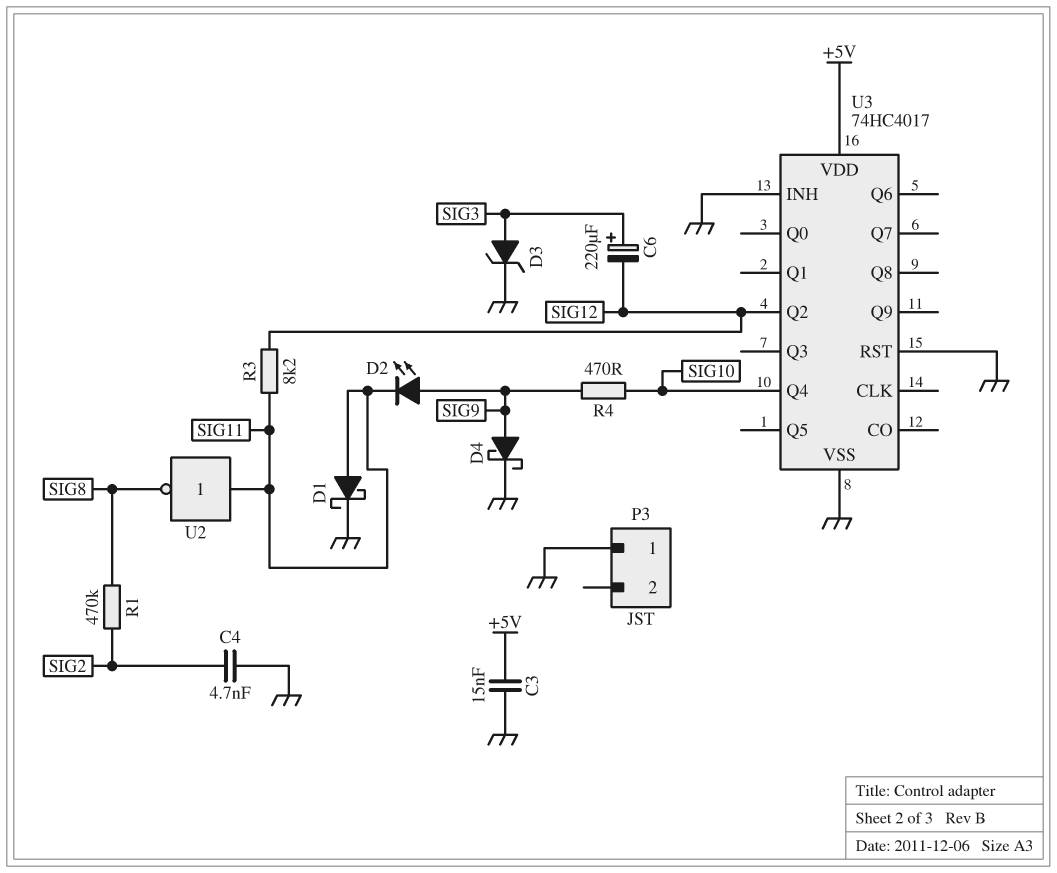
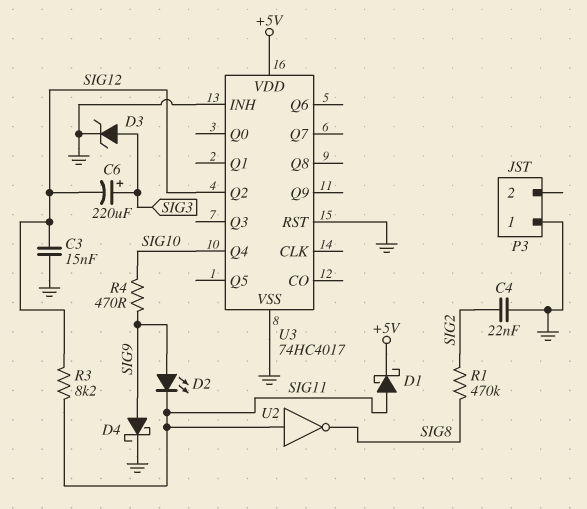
C3: 15nF (+5V, GND) -> 15nF (GND, SIG12)
C4: 4.7nF (GND, SIG2) -> 22nF (GND, SIG2)
D1: schottky (A SIG11, K GND) -> schottky (A SIG11, K +5V)

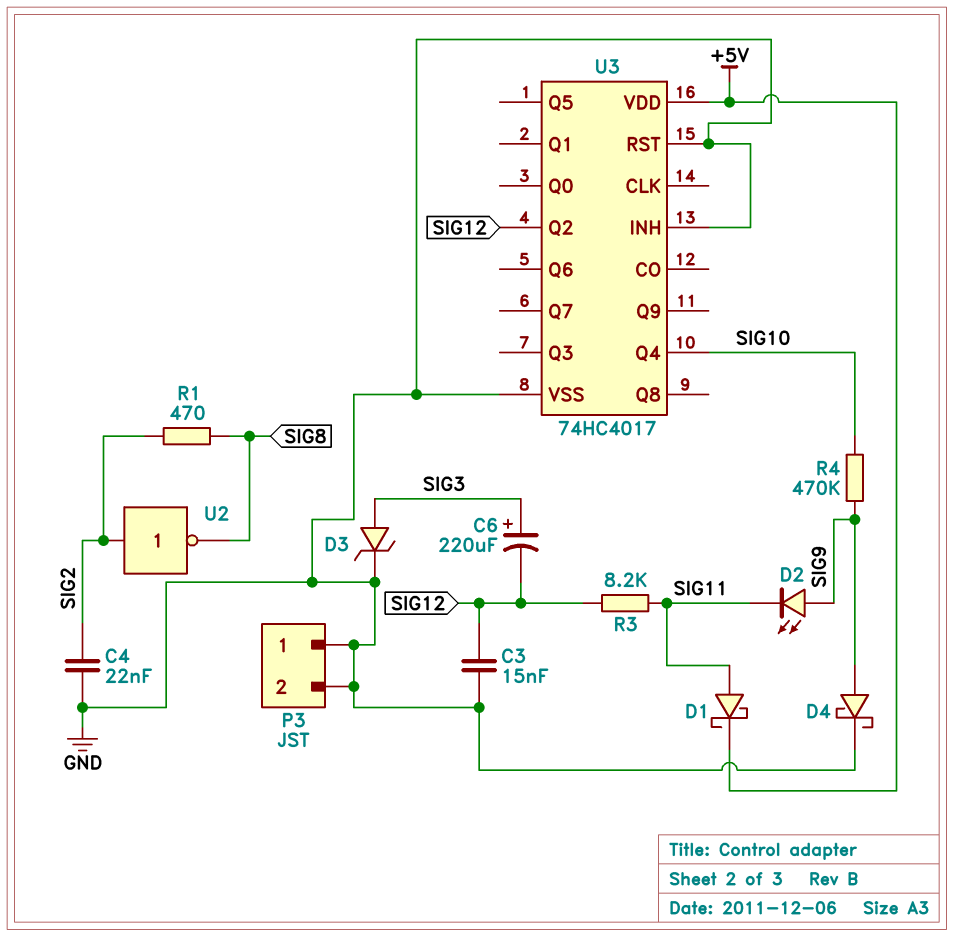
P3 pin 2: none -> GND
R1: 470k (SIG2, SIG8) -> 470 (SIG2, SIG8)
R4: 470 (SIG9, SIG10) -> 470k (SIG9, SIG10)
U2: NOT (in SIG11, out SIG8) -> NOT (in SIG2, out SIG8)

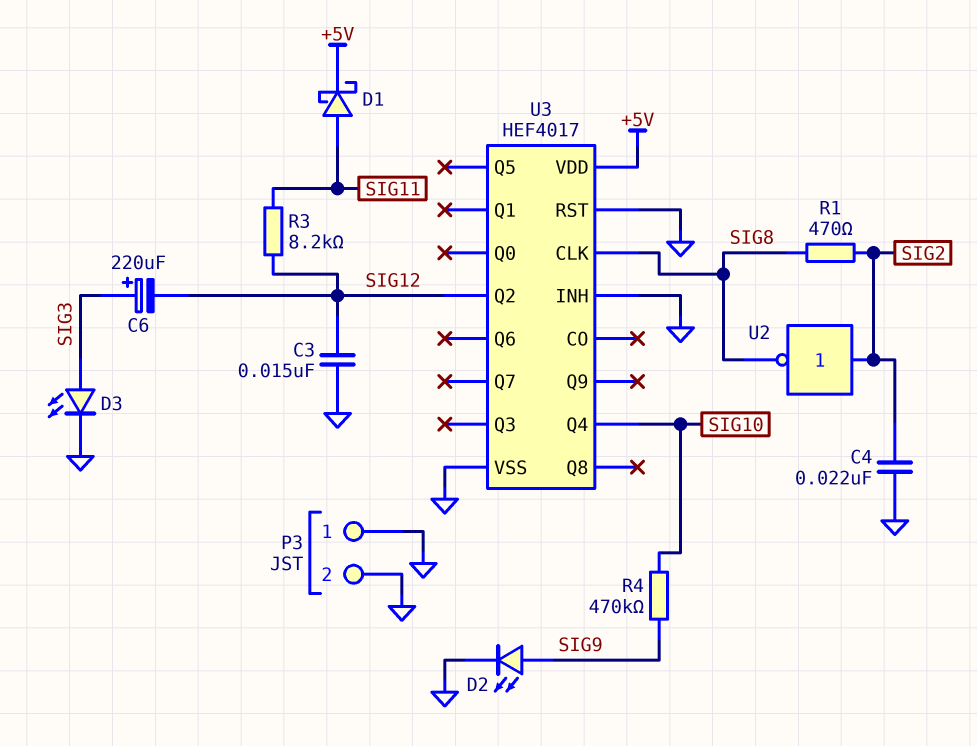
D2: LED (A SIG9, K SIG11) -> LED (A SIG9, K GND)
D3: zener (A SIG3, K GND) -> LED (A SIG3, K GND)
D4: schottky (A SIG9, K GND) -> none
U3: 74HC4017 -> HEF4017
U3 pin CLK: none -> SIG8

